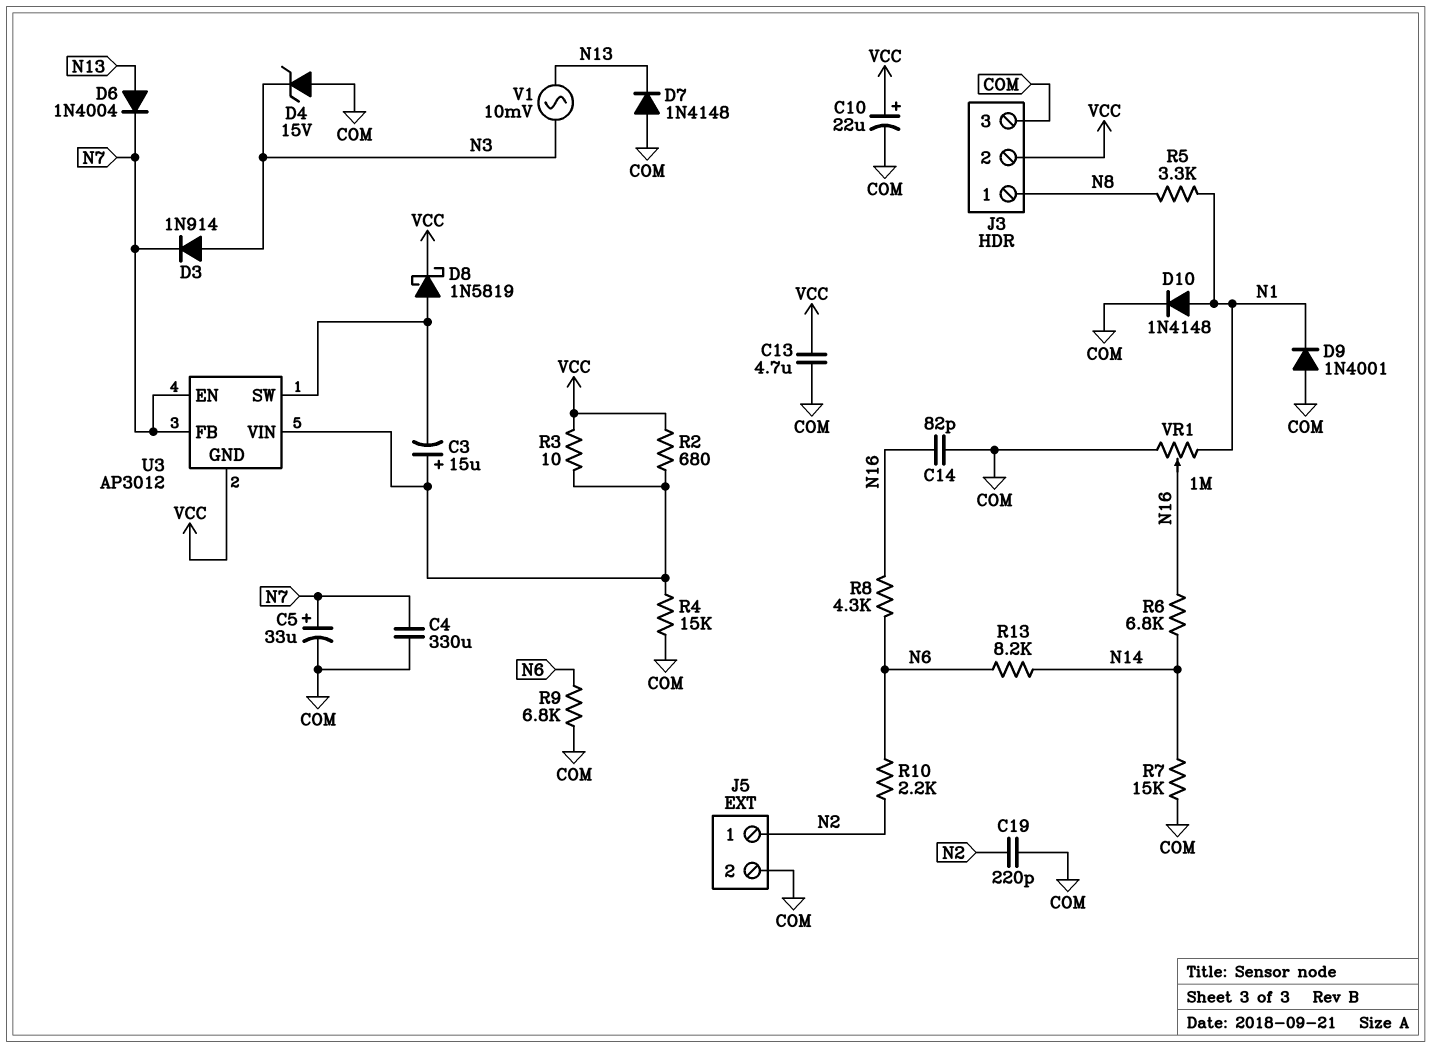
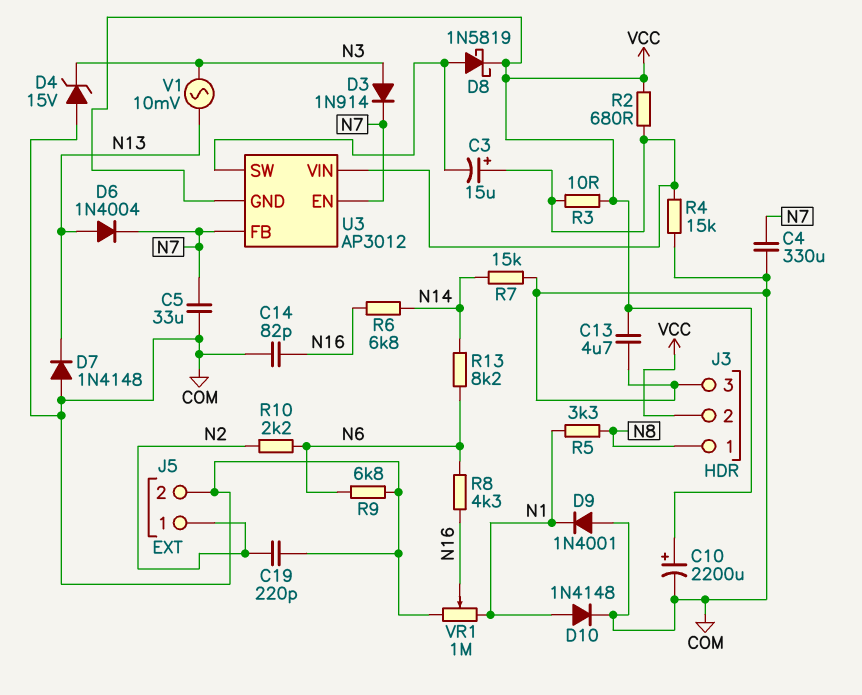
C5: 33uF (plus N7, minus COM) -> 33uF (COM, N7)
C10: 22uF (plus VCC, minus COM) -> 2200uF (plus VCC, minus COM)

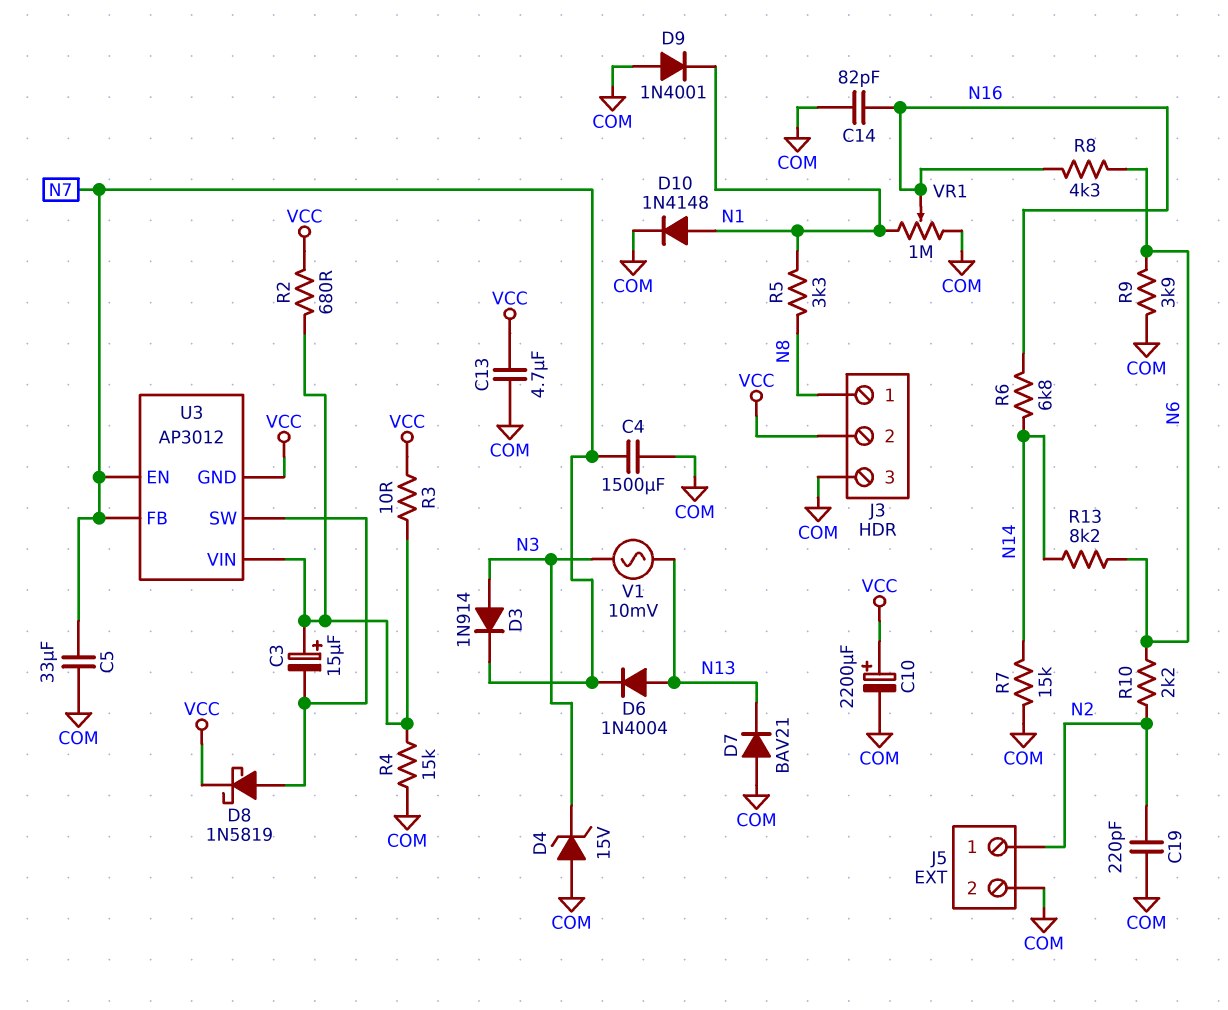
C4: 330uF (COM, N7) -> 1500uF (COM, N7)
D7: diode 1N4148 (A COM, K N13) -> diode BAV21 (A COM, K N13)
R9: 6.8k (COM, N6) -> 3.9k (COM, N6)

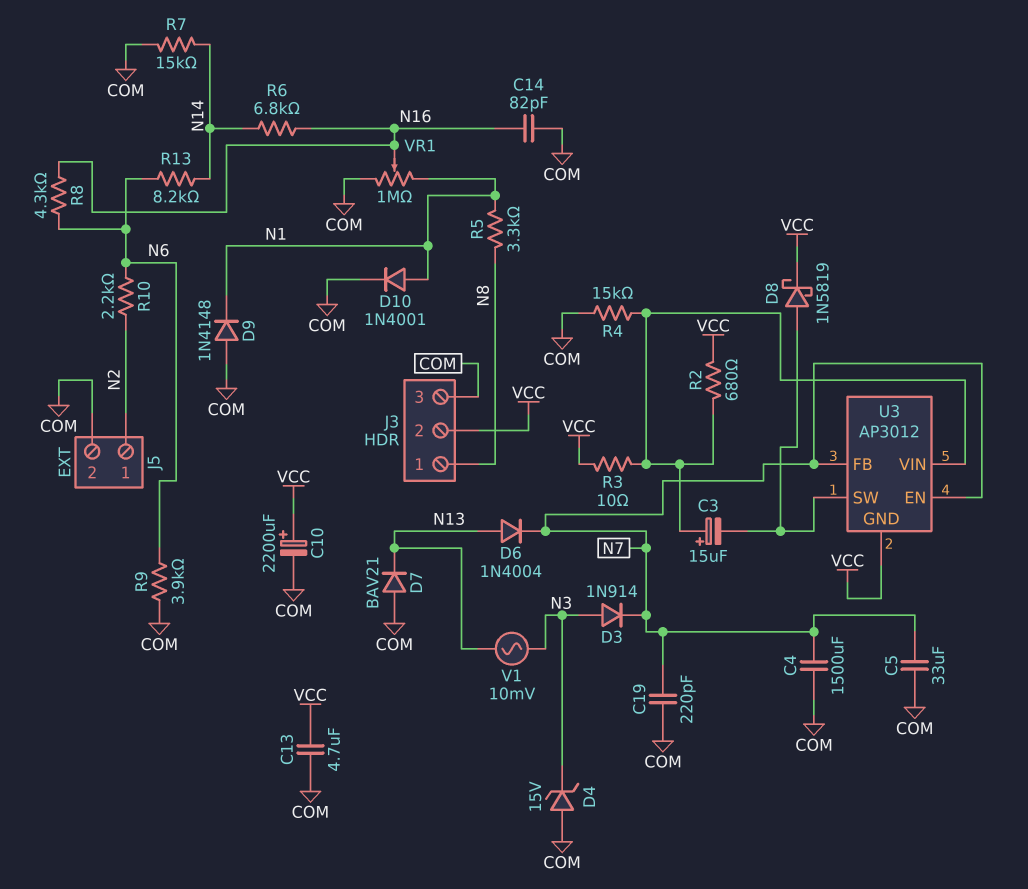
C19: 220pF (COM, N2) -> 220pF (COM, N7)
D9: diode 1N4001 (A COM, K N1) -> diode 1N4148 (A COM, K N1)
D10: diode 1N4148 (A N1, K COM) -> diode 1N4001 (A N1, K COM)

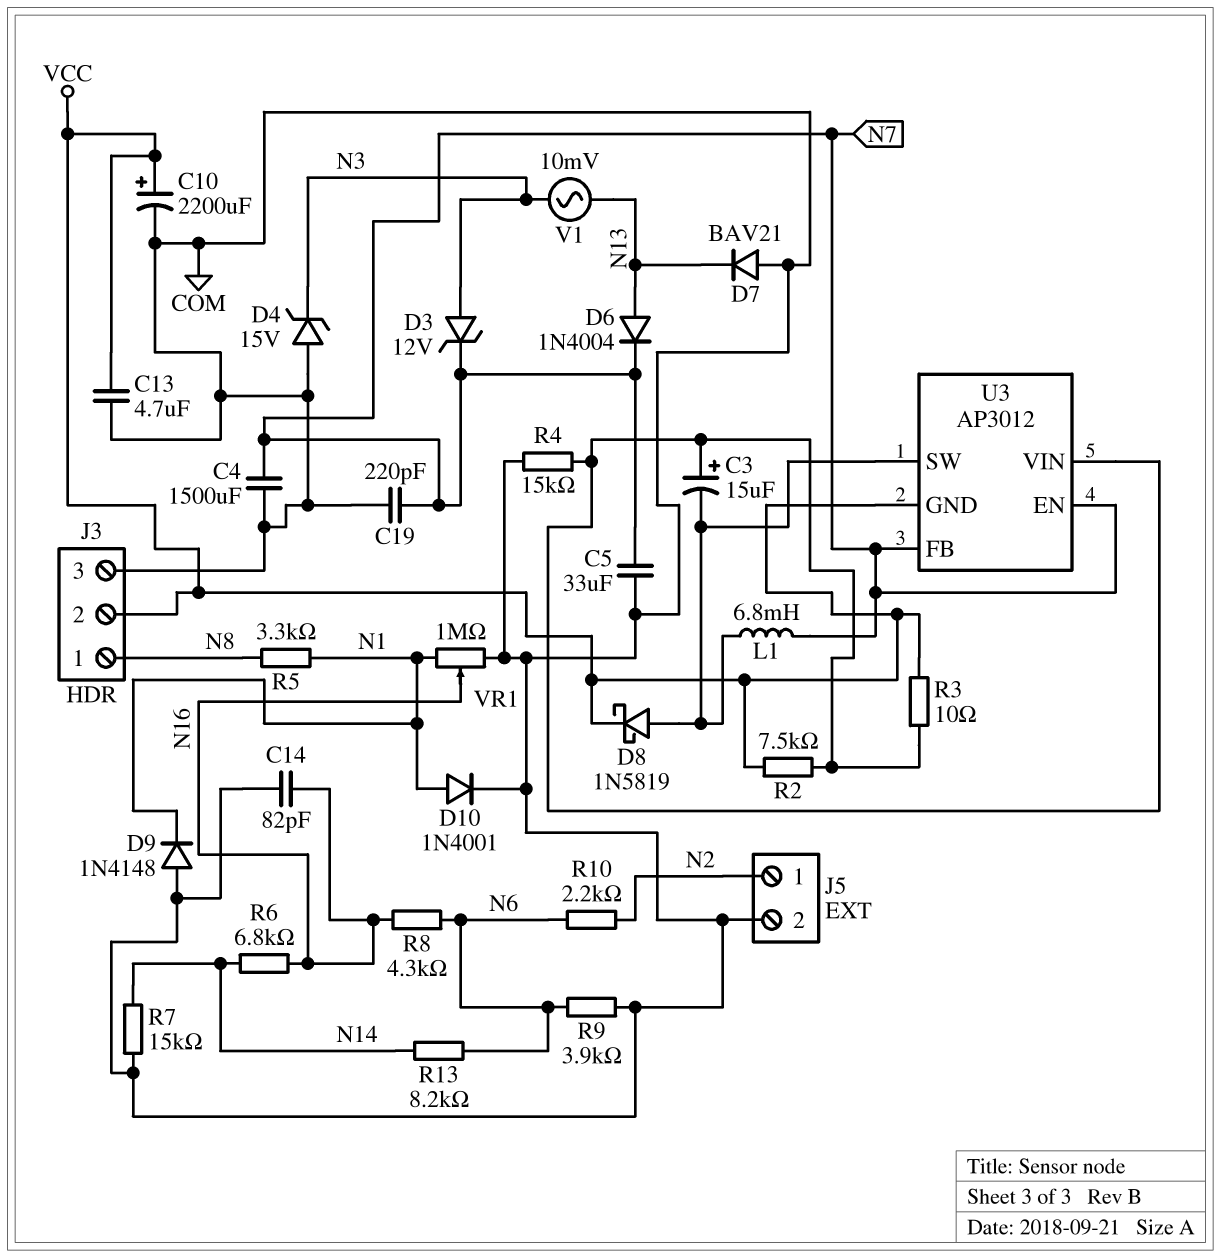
D3: diode 1N914 (A N3, K N7) -> zener 12V (A N3, K N7)
L1: none -> 6.8mH (N7, U3/SW)
R2: 680 (U3/VIN, VCC) -> 7.5k (U3/VIN, VCC)

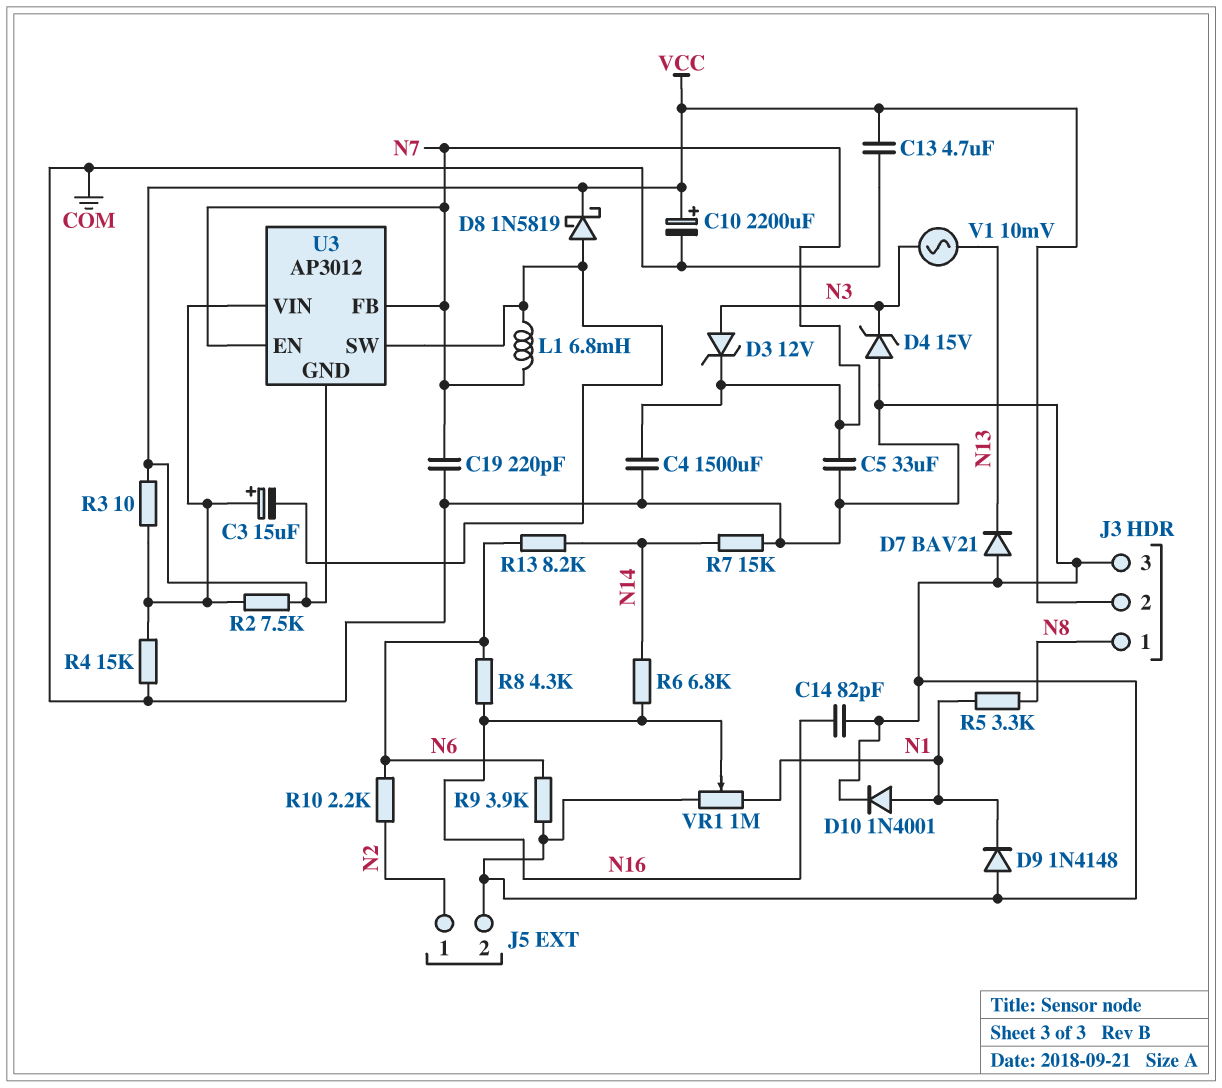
D6: diode 1N4004 (A N13, K N7) -> none

